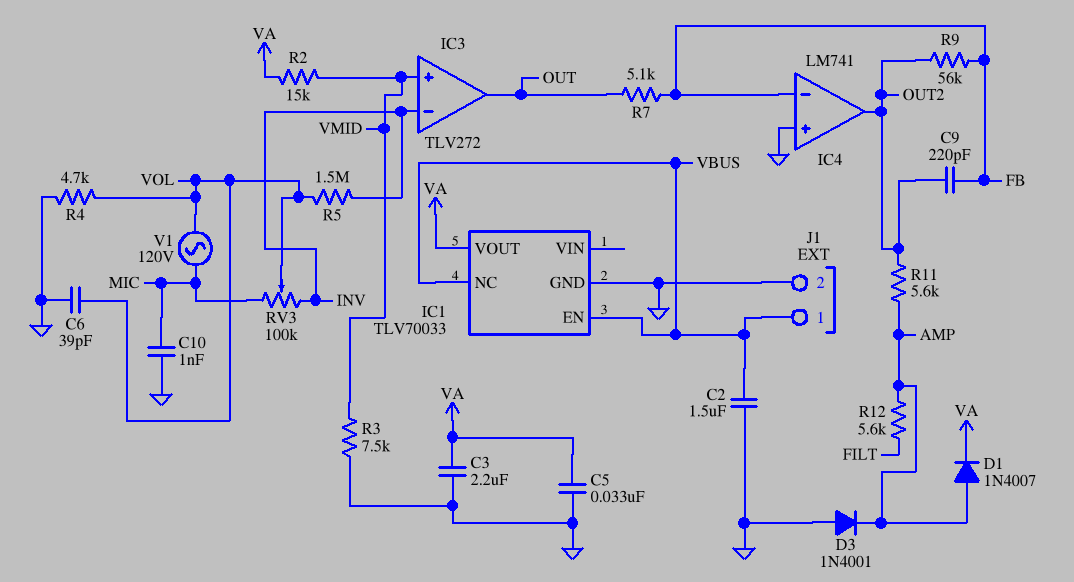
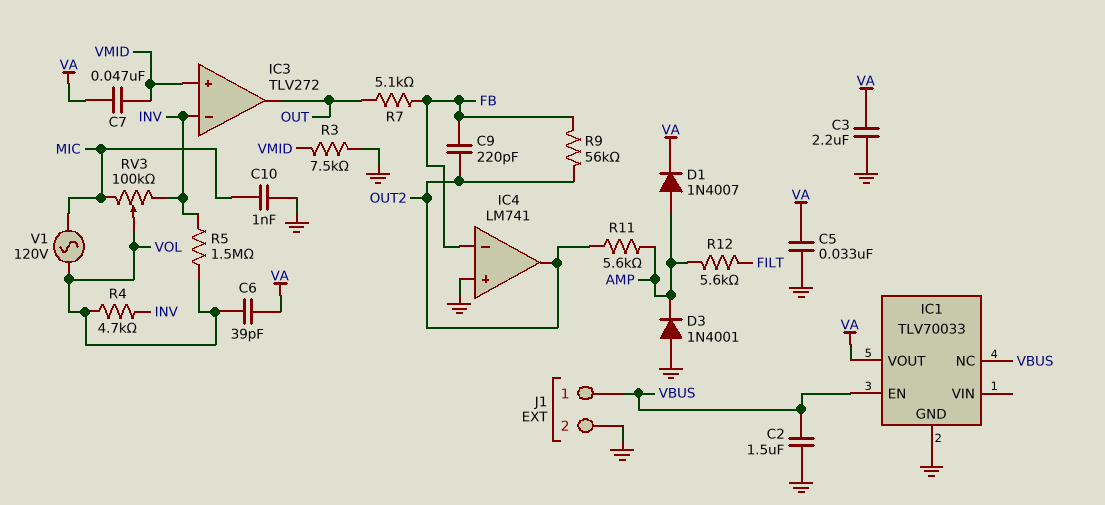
C6: 39pF (GND, VOL) -> 39pF (VA, VOL)
C7: none -> 47nF (VA, VMID)
R2: 15k (VA, VMID) -> none
R4: 4.7k (GND, VOL) -> 4.7k (INV, VOL)

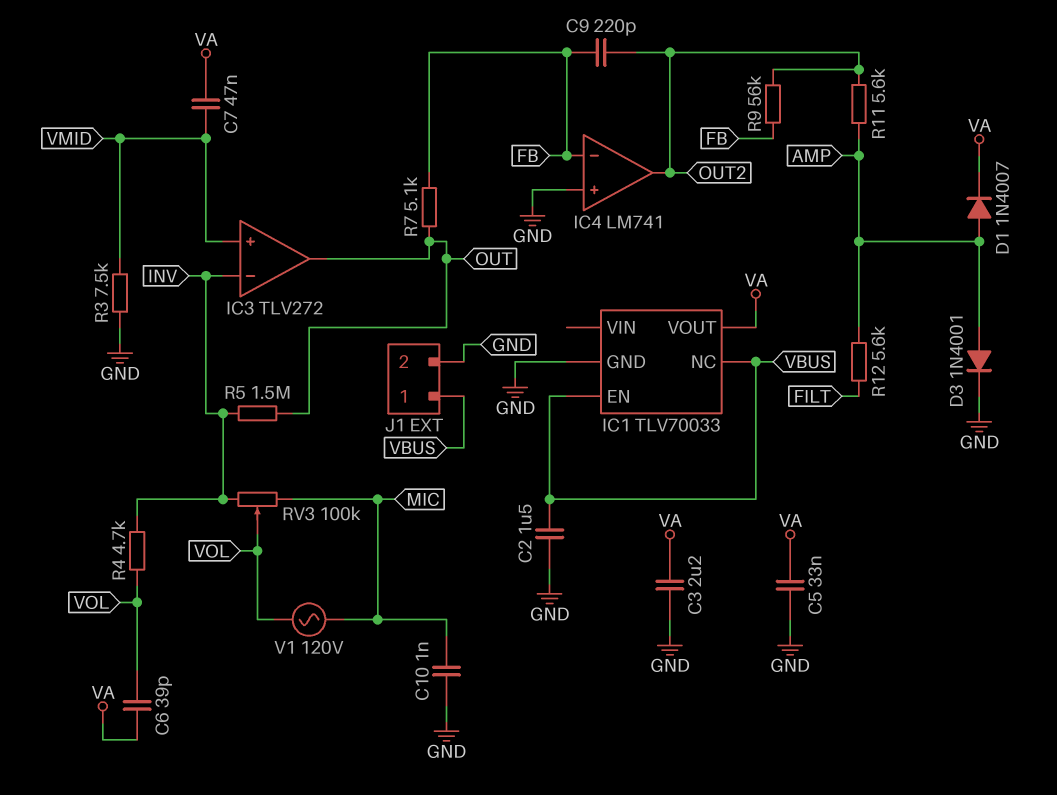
D3: diode 1N4001 (A GND, K AMP) -> diode 1N4001 (A AMP, K GND)
R5: 1.5M (INV, VOL) -> 1.5M (INV, OUT)

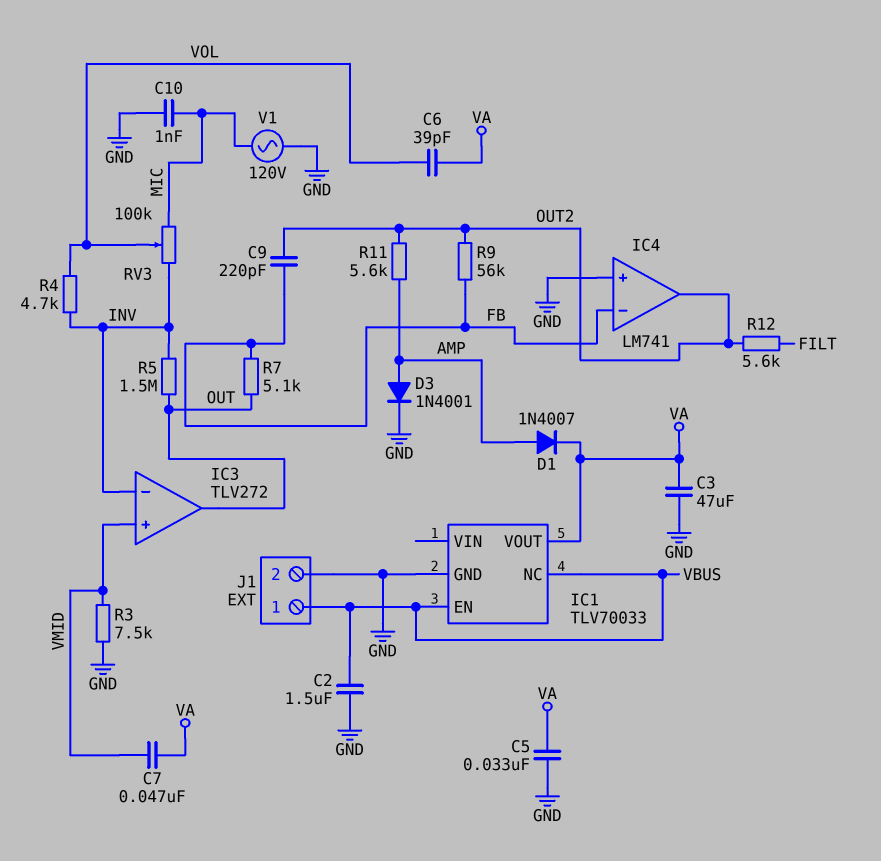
C3: 2.2uF (GND, VA) -> 47uF (GND, VA)
R12: 5.6k (AMP, FILT) -> 5.6k (FILT, OUT2)
V1: AC 120V (MIC, VOL) -> AC 120V (GND, MIC)

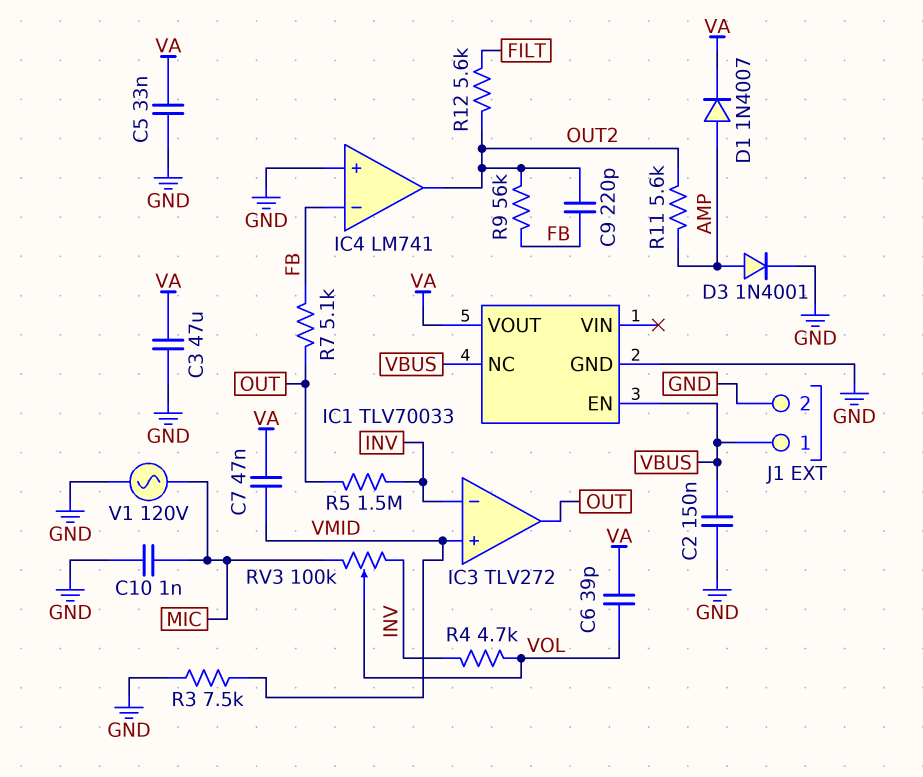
C2: 1.5uF (GND, VBUS) -> 150nF (GND, VBUS)

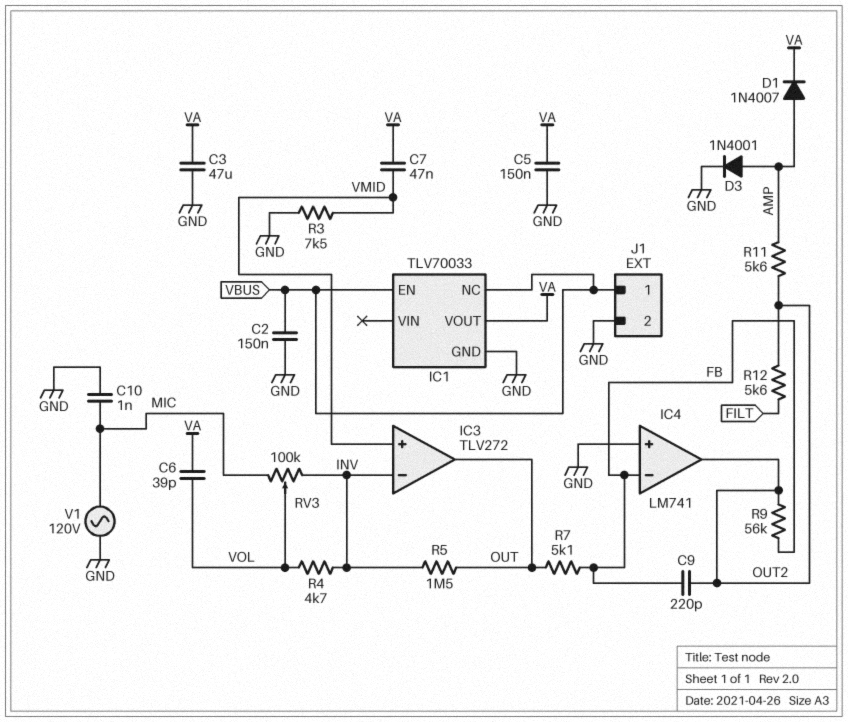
C5: 33nF (GND, VA) -> 150nF (GND, VA)

